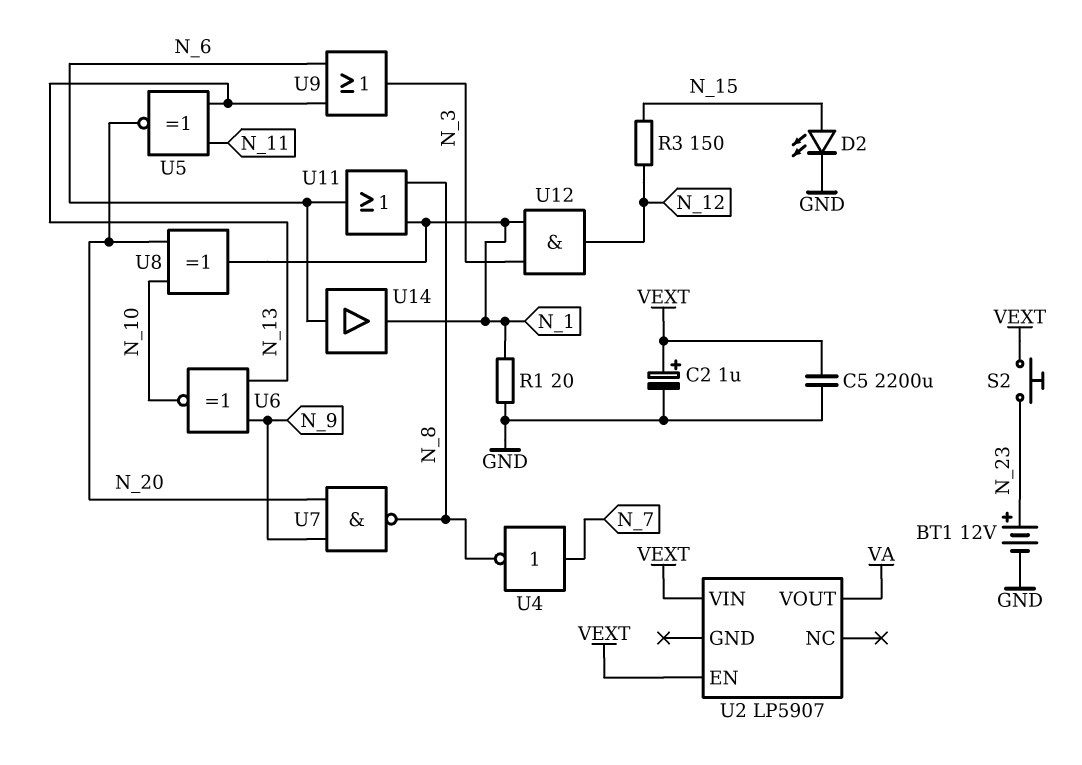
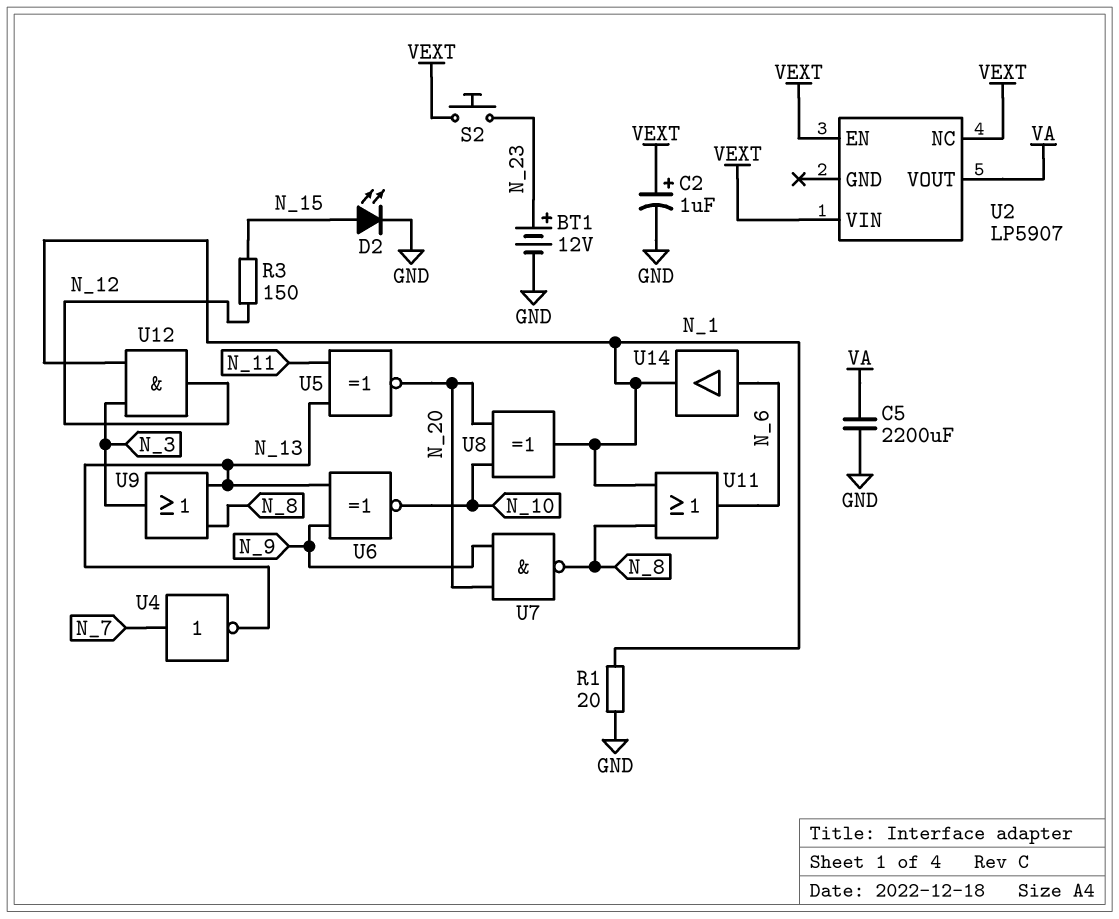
C5: 2200uF (GND, VEXT) -> 2200uF (GND, VA)
U2 pin NC: none -> VEXT
U4: NOT (in N_7, out N_8) -> NOT (in N_7, out N_13)
U9: OR (in N_6, in N_13, out N_3) -> OR (in N_8, in N_13, out N_3)

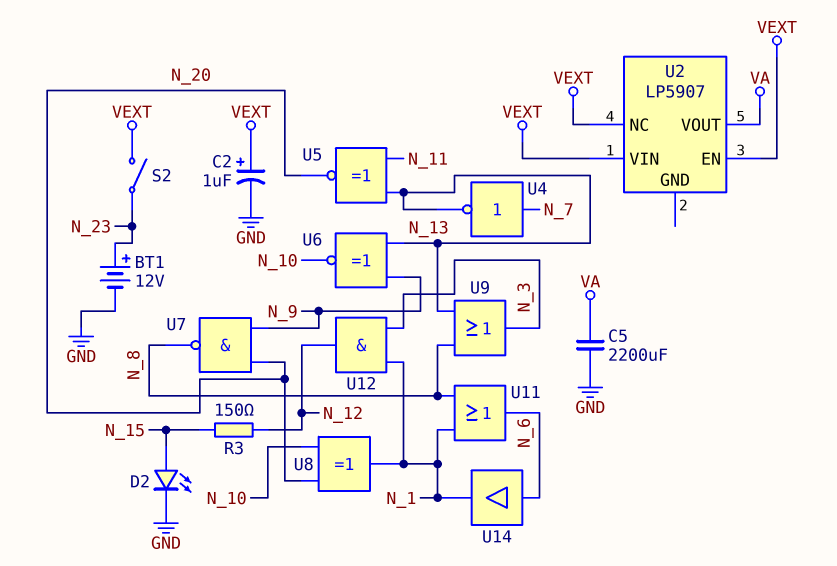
R1: 20 (GND, N_1) -> none
S2: button (N_23, VEXT) -> switch (N_23, VEXT)

